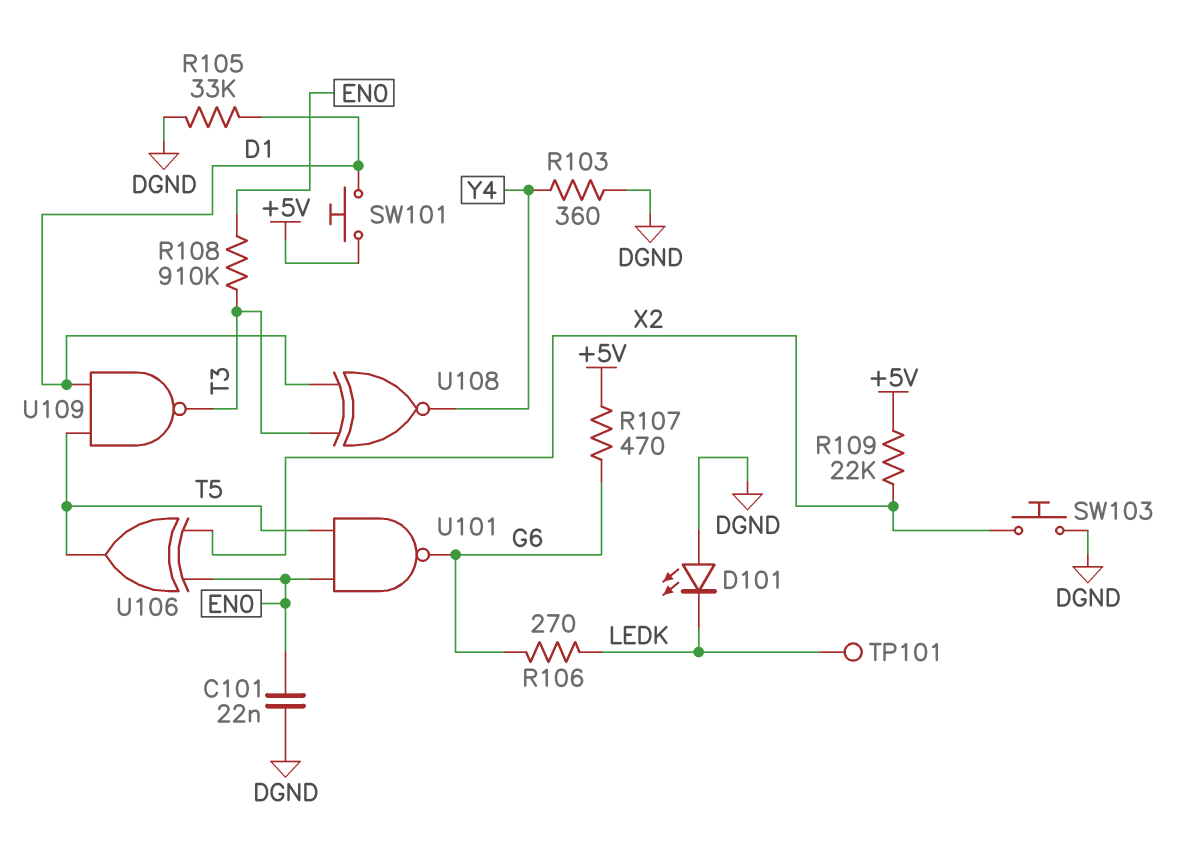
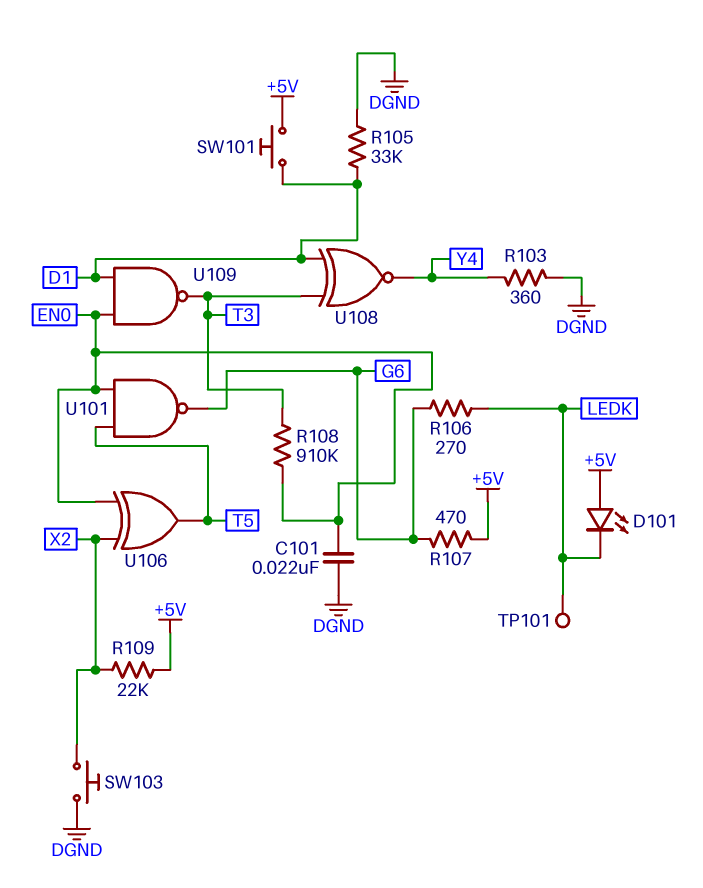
D101: LED (A DGND, K LEDK) -> LED (A +5V, K LEDK)
U109: NAND (in D1, in T5, out T3) -> NAND (in D1, in EN0, out T3)

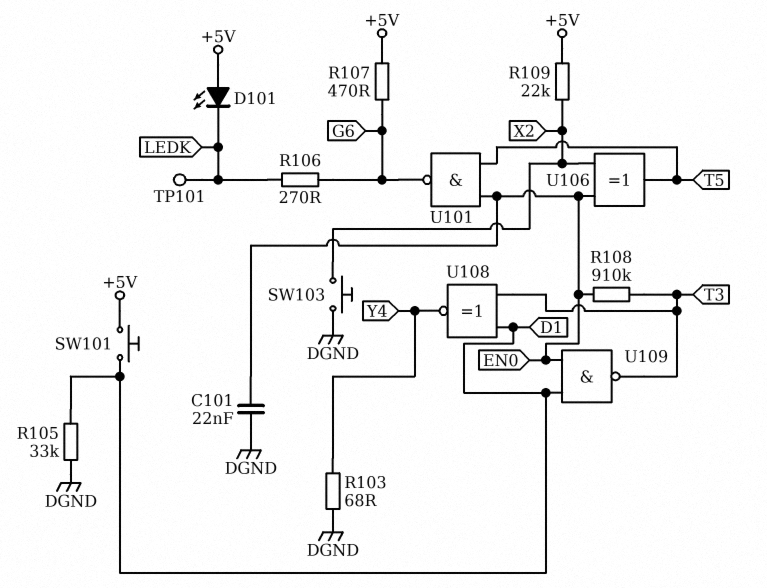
R103: 360 (DGND, Y4) -> 68 (DGND, Y4)

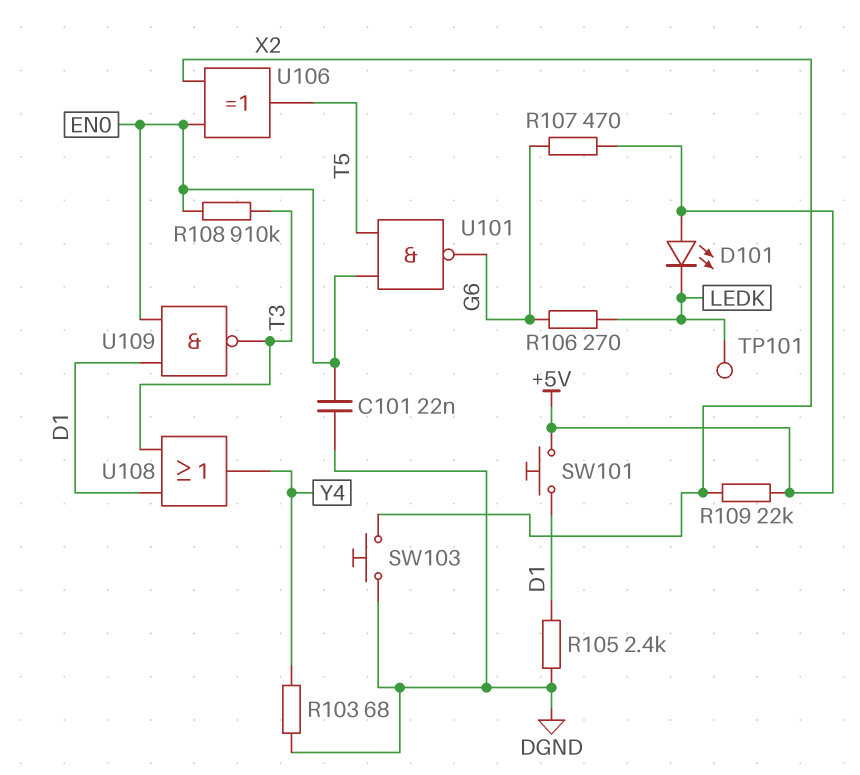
R105: 33k (D1, DGND) -> 2.4k (D1, DGND)
U108: XNOR (in D1, in T3, out Y4) -> OR (in D1, in T3, out Y4)

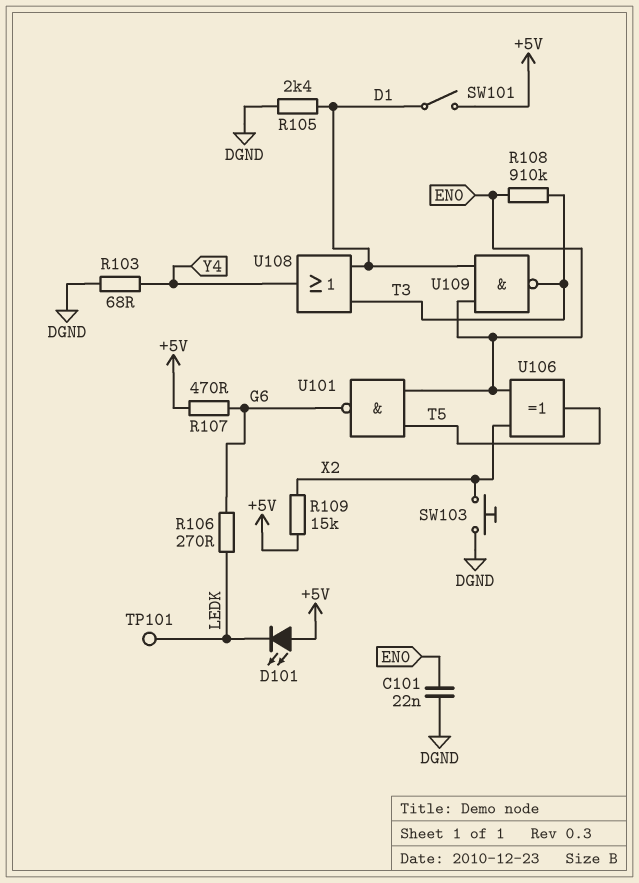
R109: 22k (+5V, X2) -> 15k (+5V, X2)
SW101: button (+5V, D1) -> switch (+5V, D1)

